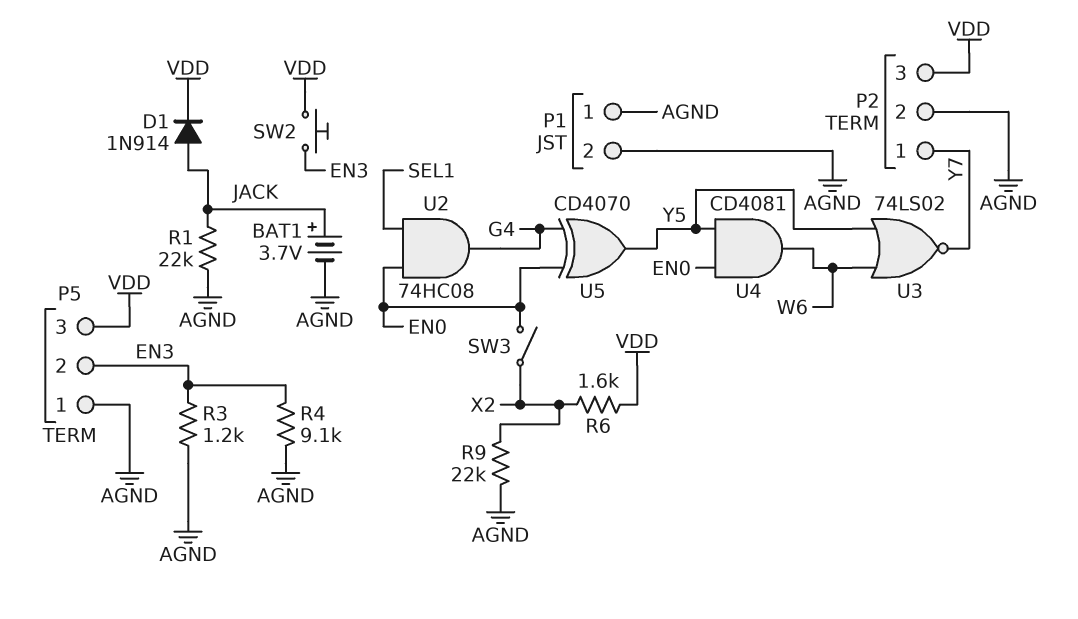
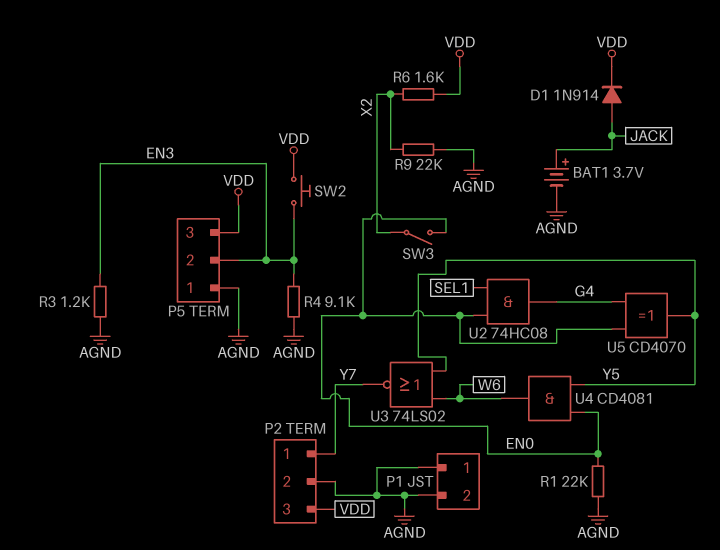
R1: 22k (AGND, JACK) -> 22k (AGND, EN0)

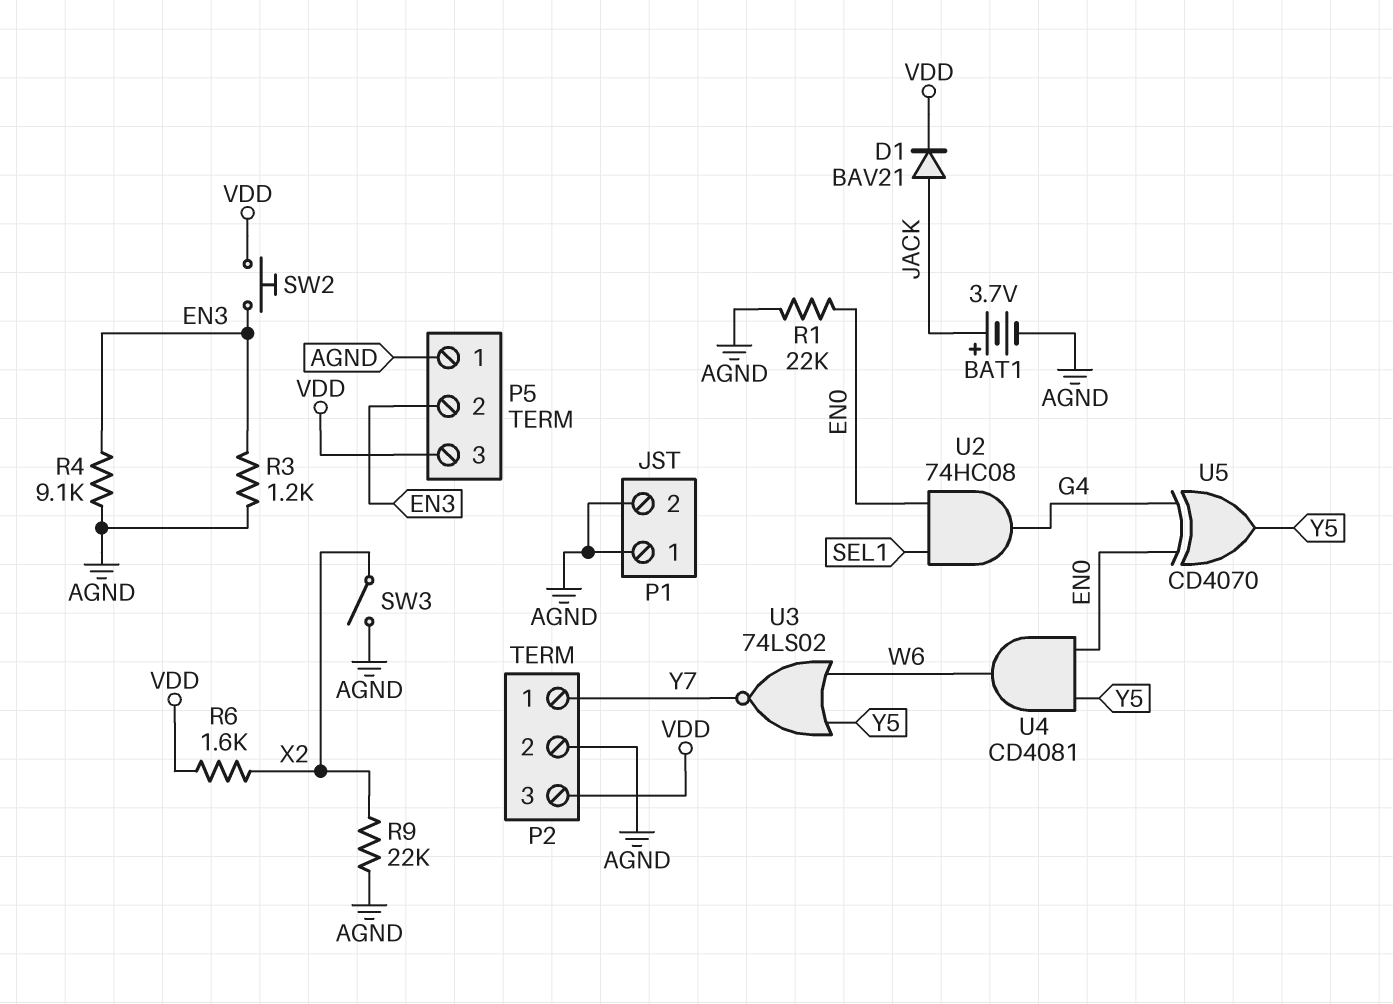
D1: diode 1N914 (A JACK, K VDD) -> diode BAV21 (A JACK, K VDD)
SW3: switch (EN0, X2) -> switch (AGND, X2)

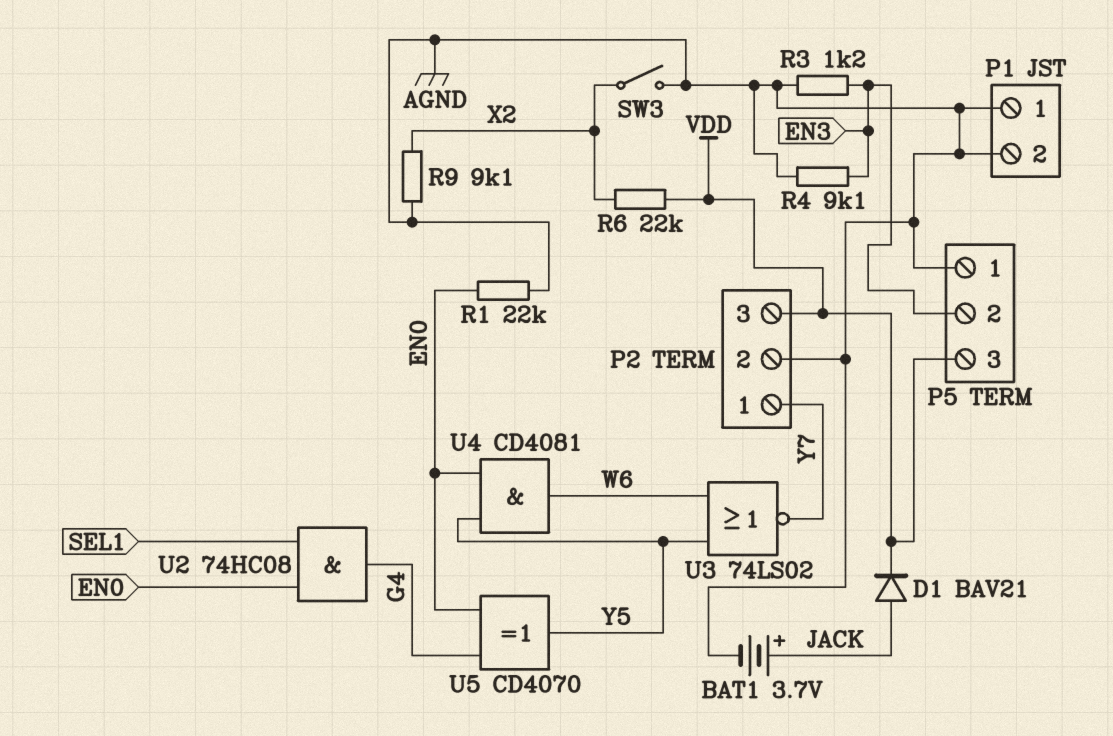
R6: 1.6k (VDD, X2) -> 22k (VDD, X2)
R9: 22k (AGND, X2) -> 9.1k (AGND, X2)
SW2: button (EN3, VDD) -> none

